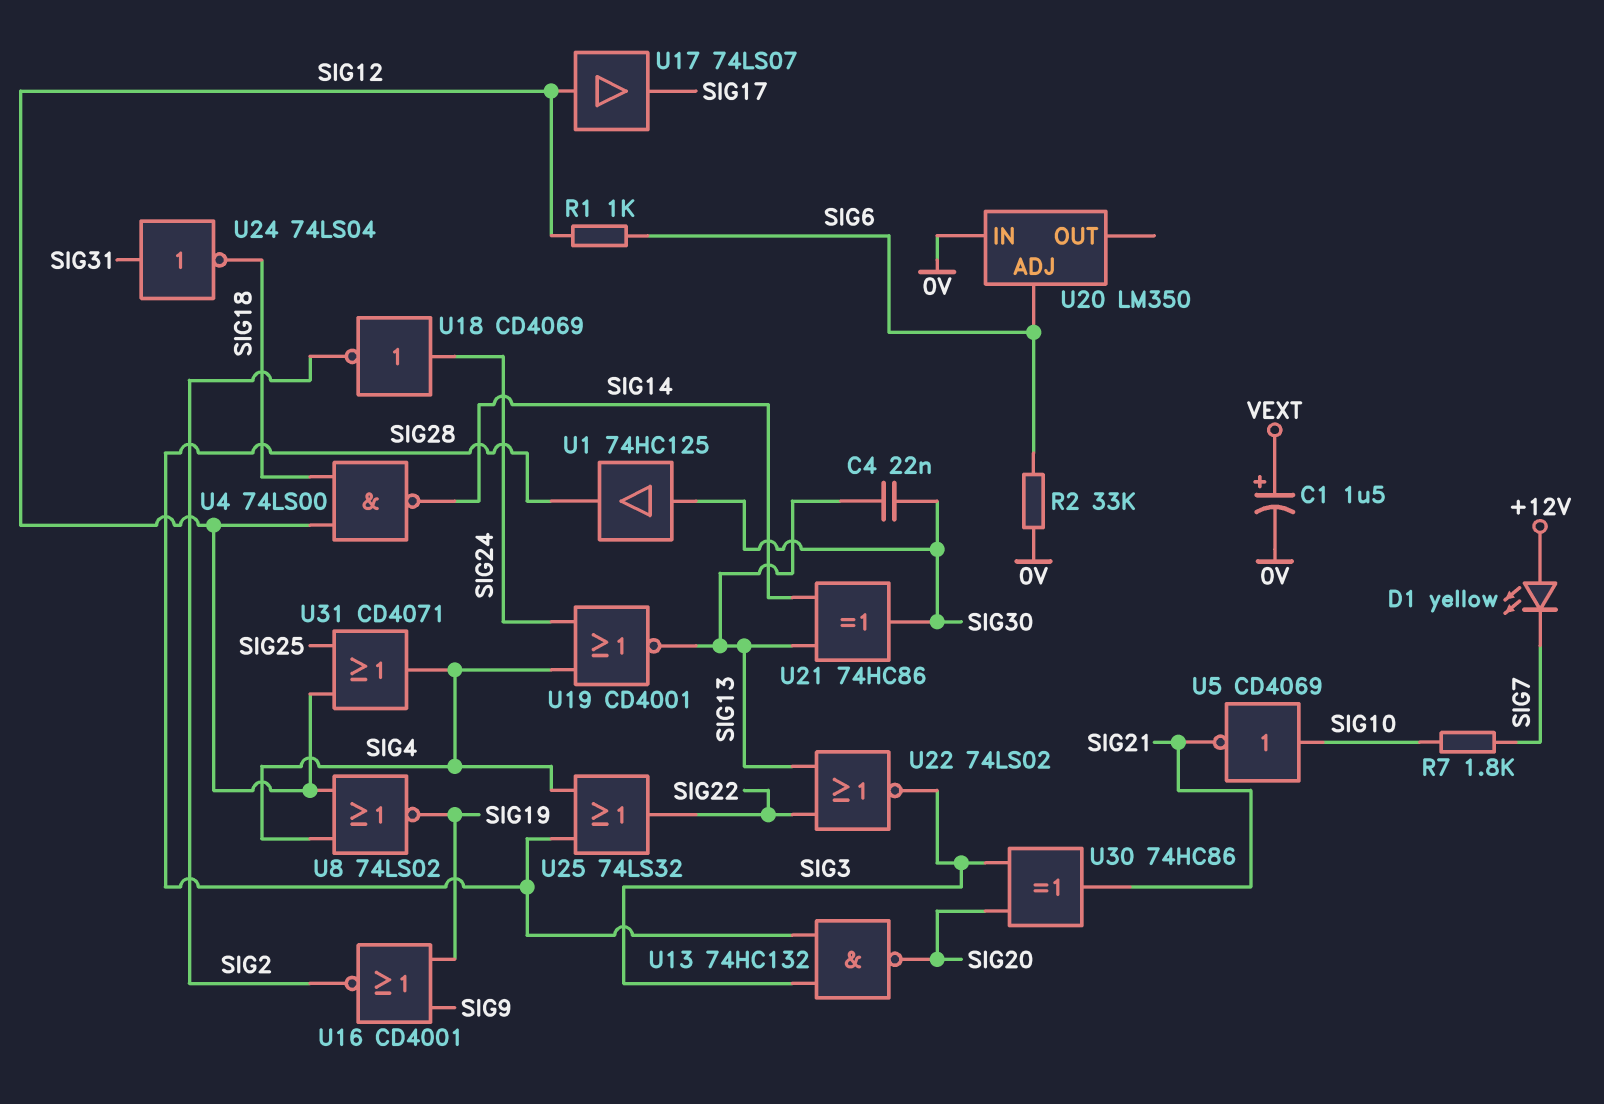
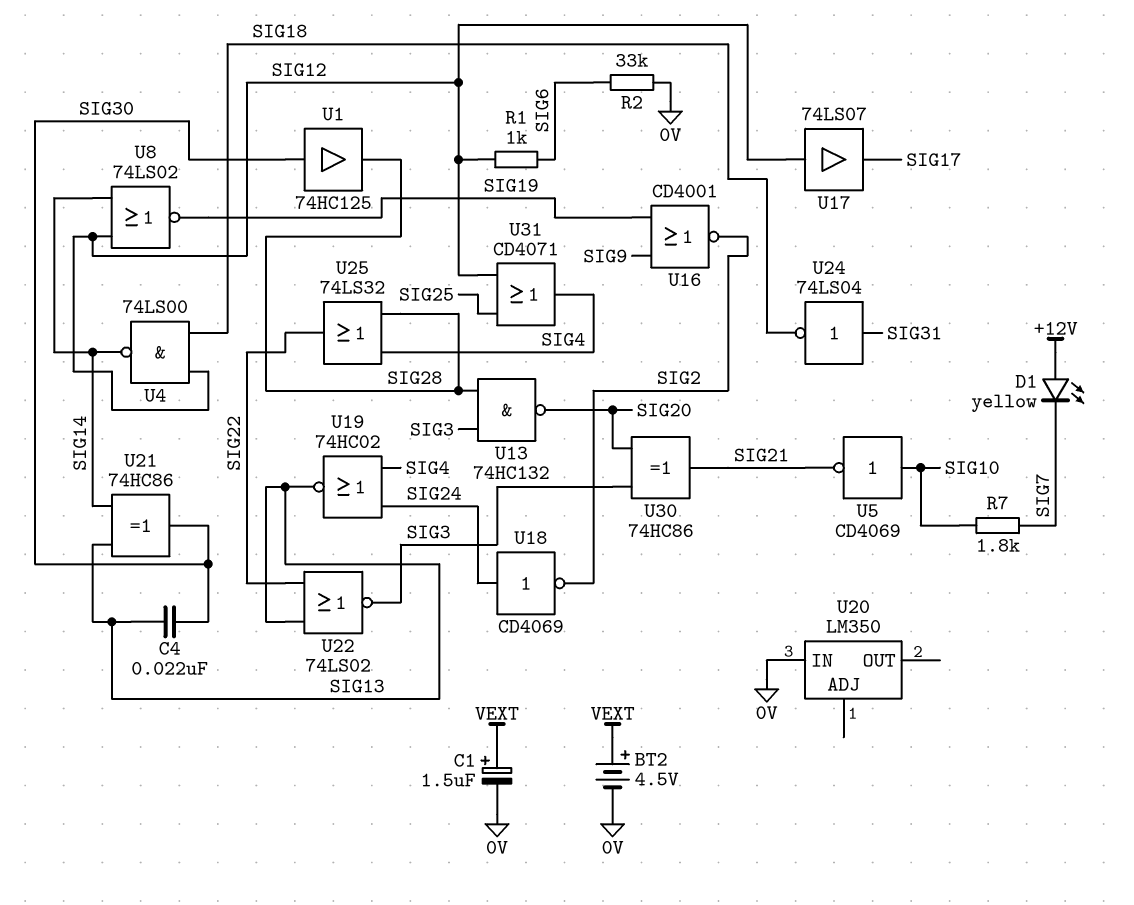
BT2: none -> 4.5V (plus VEXT, minus 0V)
U8: NOR 74LS02 (in SIG4, in SIG12, out SIG19) -> NOR 74LS02 (in SIG12, in SIG14, out SIG19)
U19: NOR CD4001 (in SIG4, in SIG24, out SIG13) -> NOR 74HC02 (in SIG4, in SIG24, out SIG13)
U20 pin ADJ: SIG6 -> none

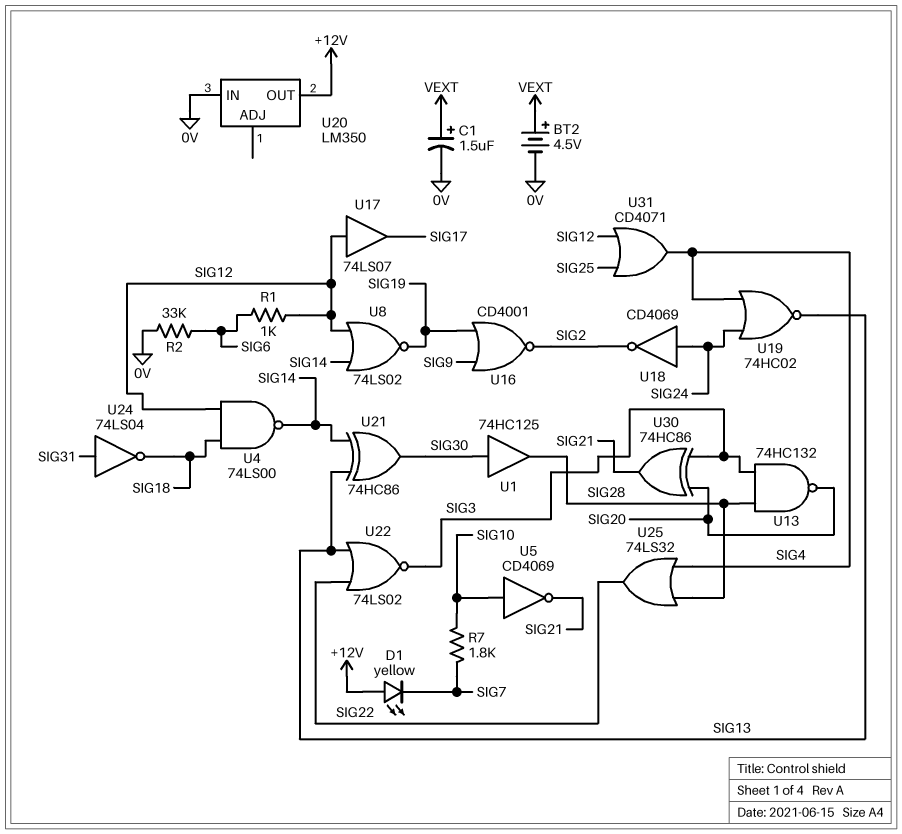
C4: 22nF (SIG13, SIG30) -> none
U20 pin OUT: none -> +12V

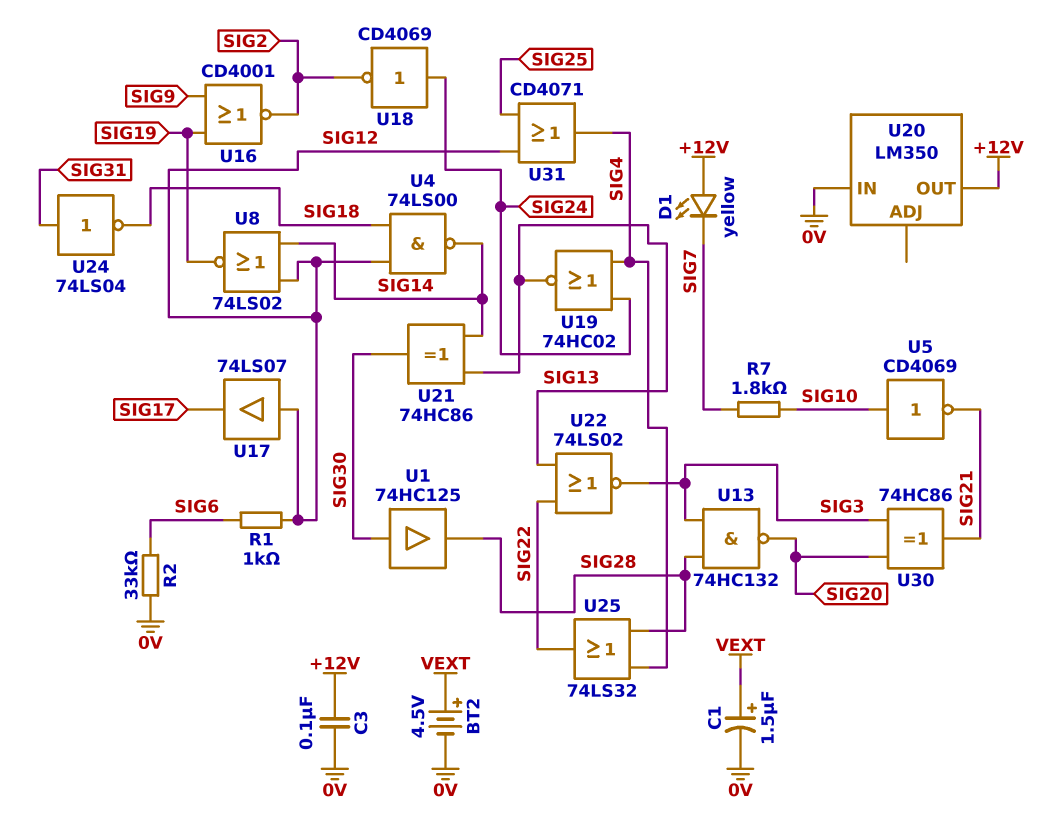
C3: none -> 100nF (+12V, 0V)

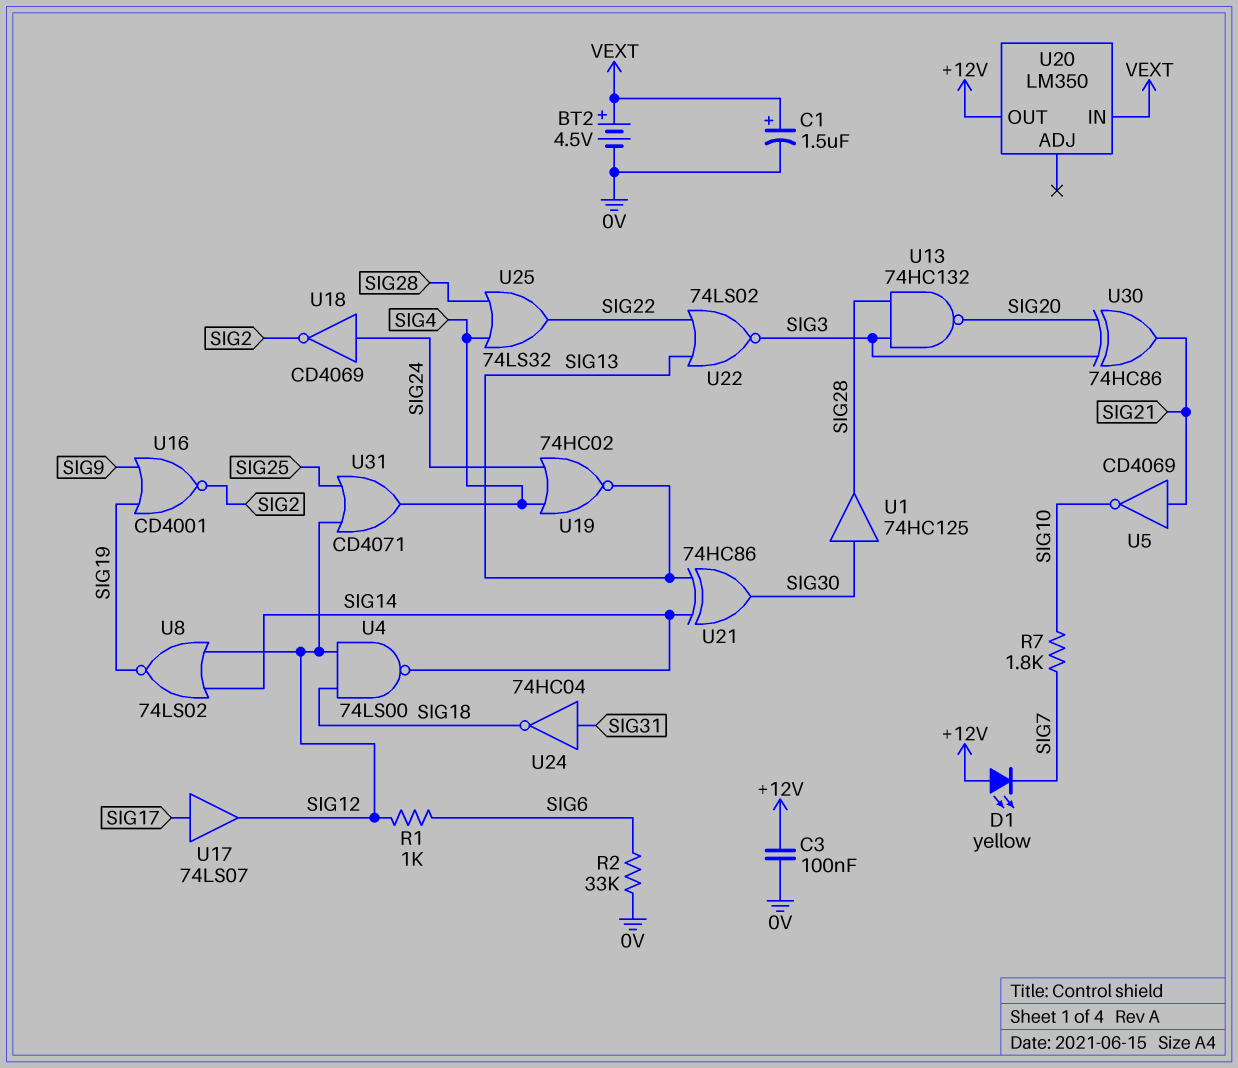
U5: NOT CD4069 (in SIG10, out SIG21) -> NOT CD4069 (in SIG21, out SIG10)
U17: buffer 74LS07 (in SIG12, out SIG17) -> buffer 74LS07 (in SIG17, out SIG12)
U20 pin IN: 0V -> VEXT
U24: NOT 74LS04 (in SIG31, out SIG18) -> NOT 74HC04 (in SIG31, out SIG18)

